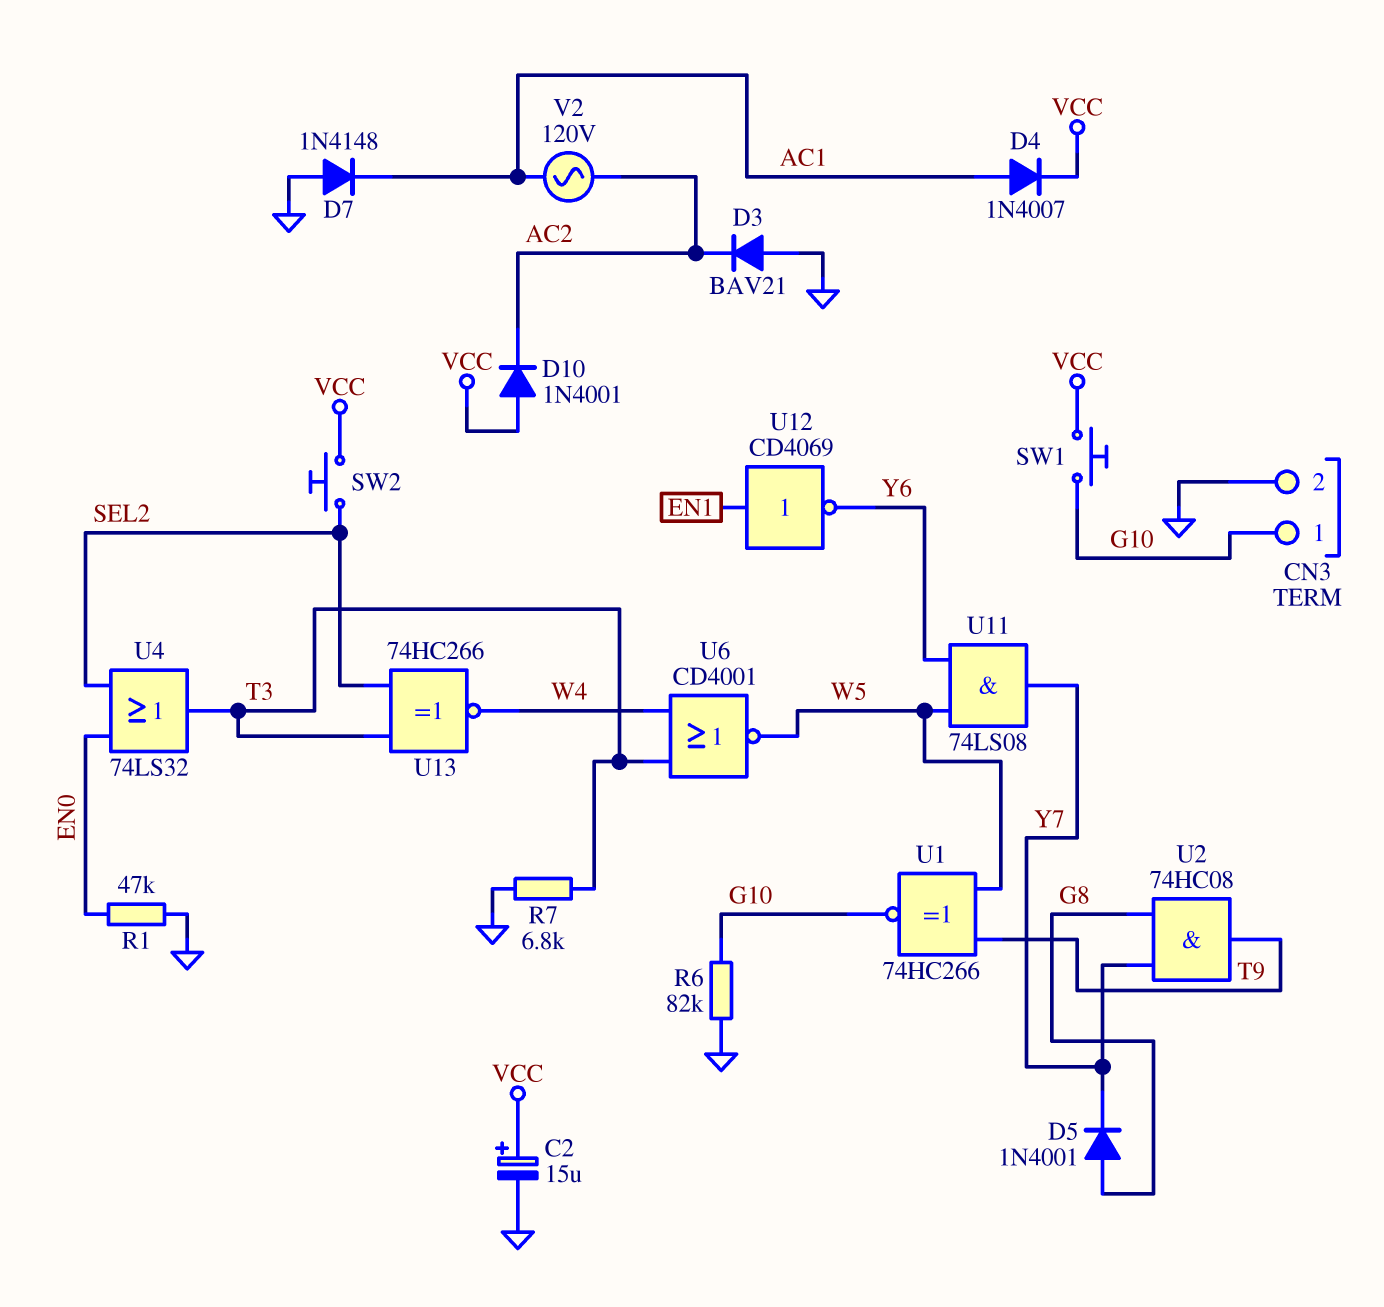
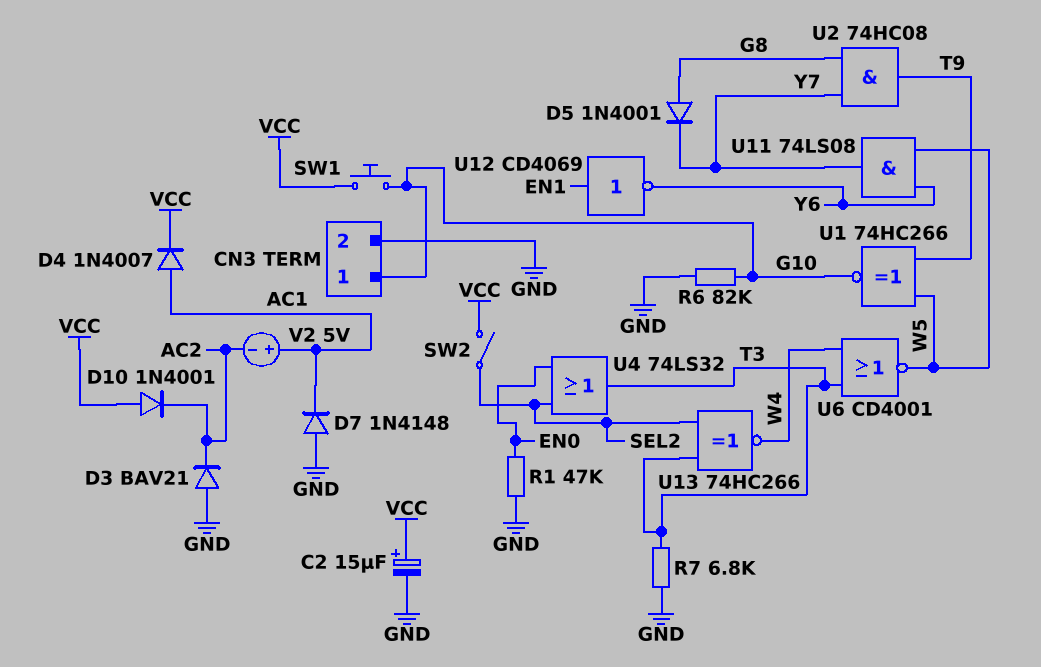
SW2: button (SEL2, VCC) -> switch (SEL2, VCC)
V2: AC 120V (AC1, AC2) -> 5V (plus AC1, minus AC2)

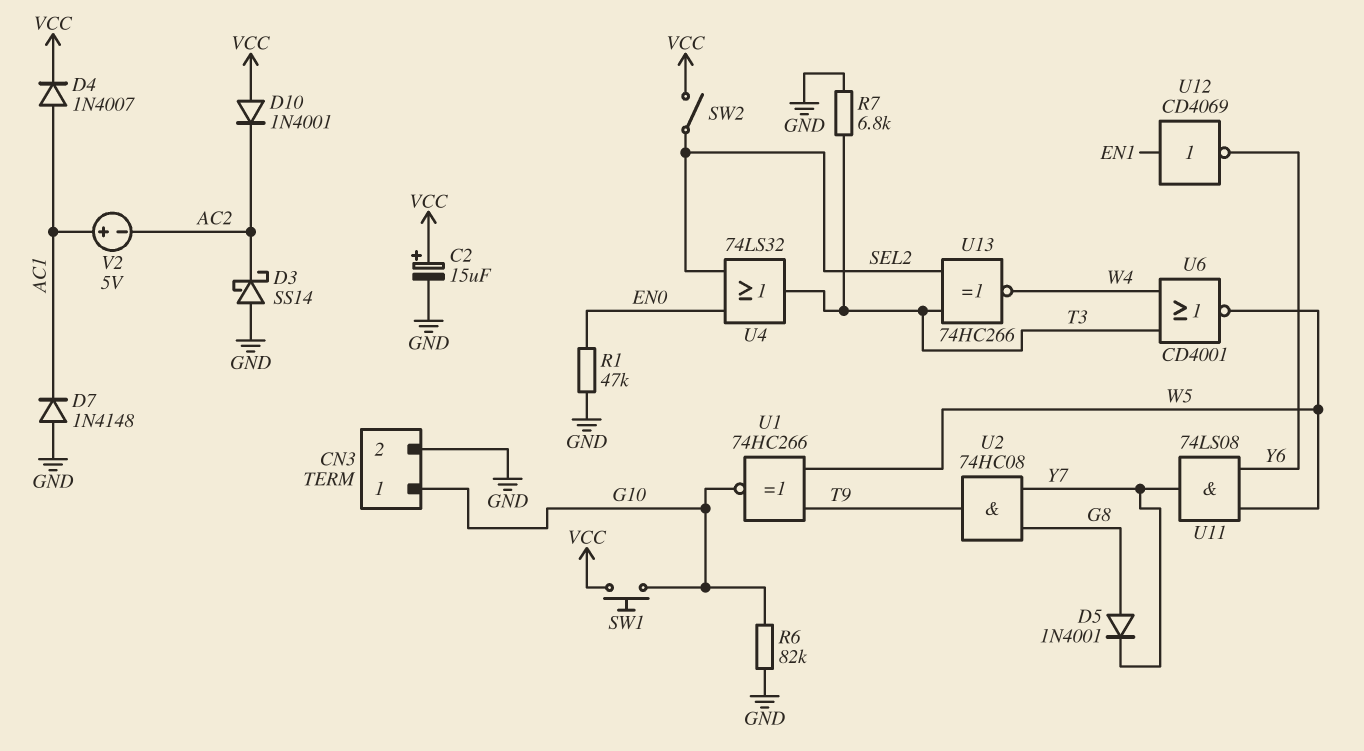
D3: diode BAV21 (A GND, K AC2) -> schottky SS14 (A GND, K AC2)

